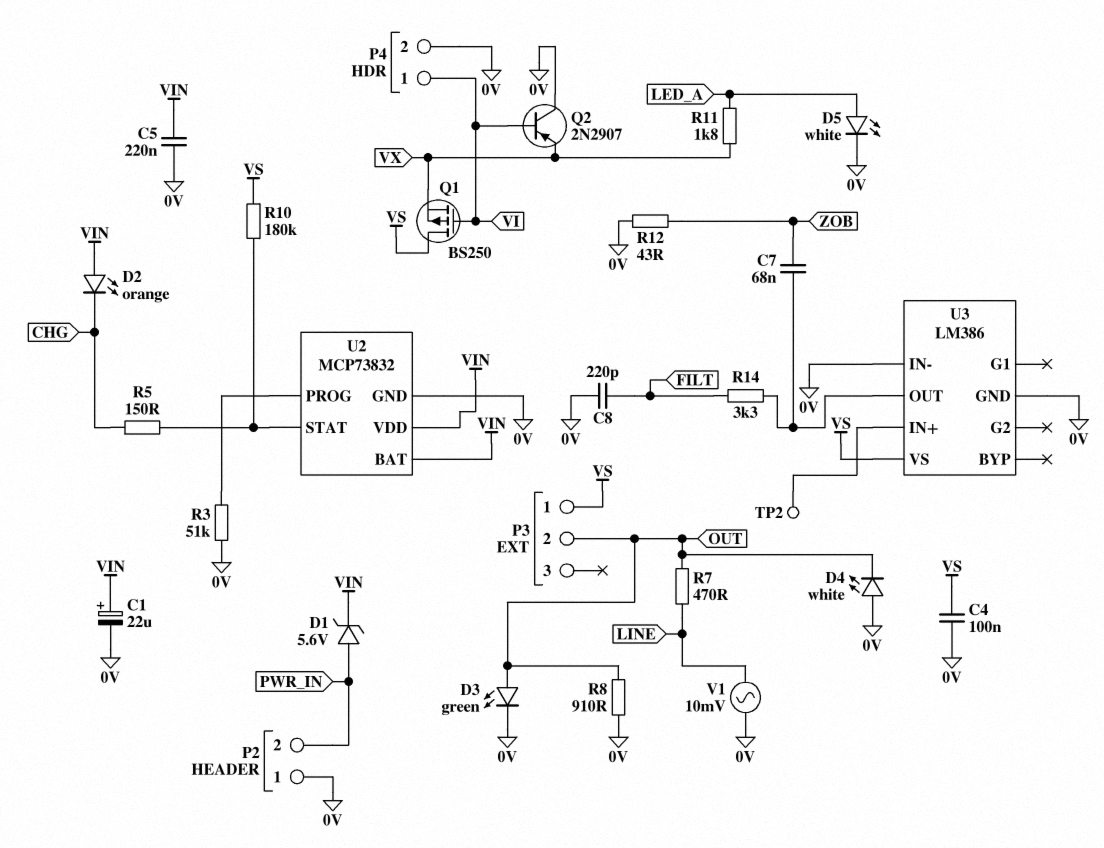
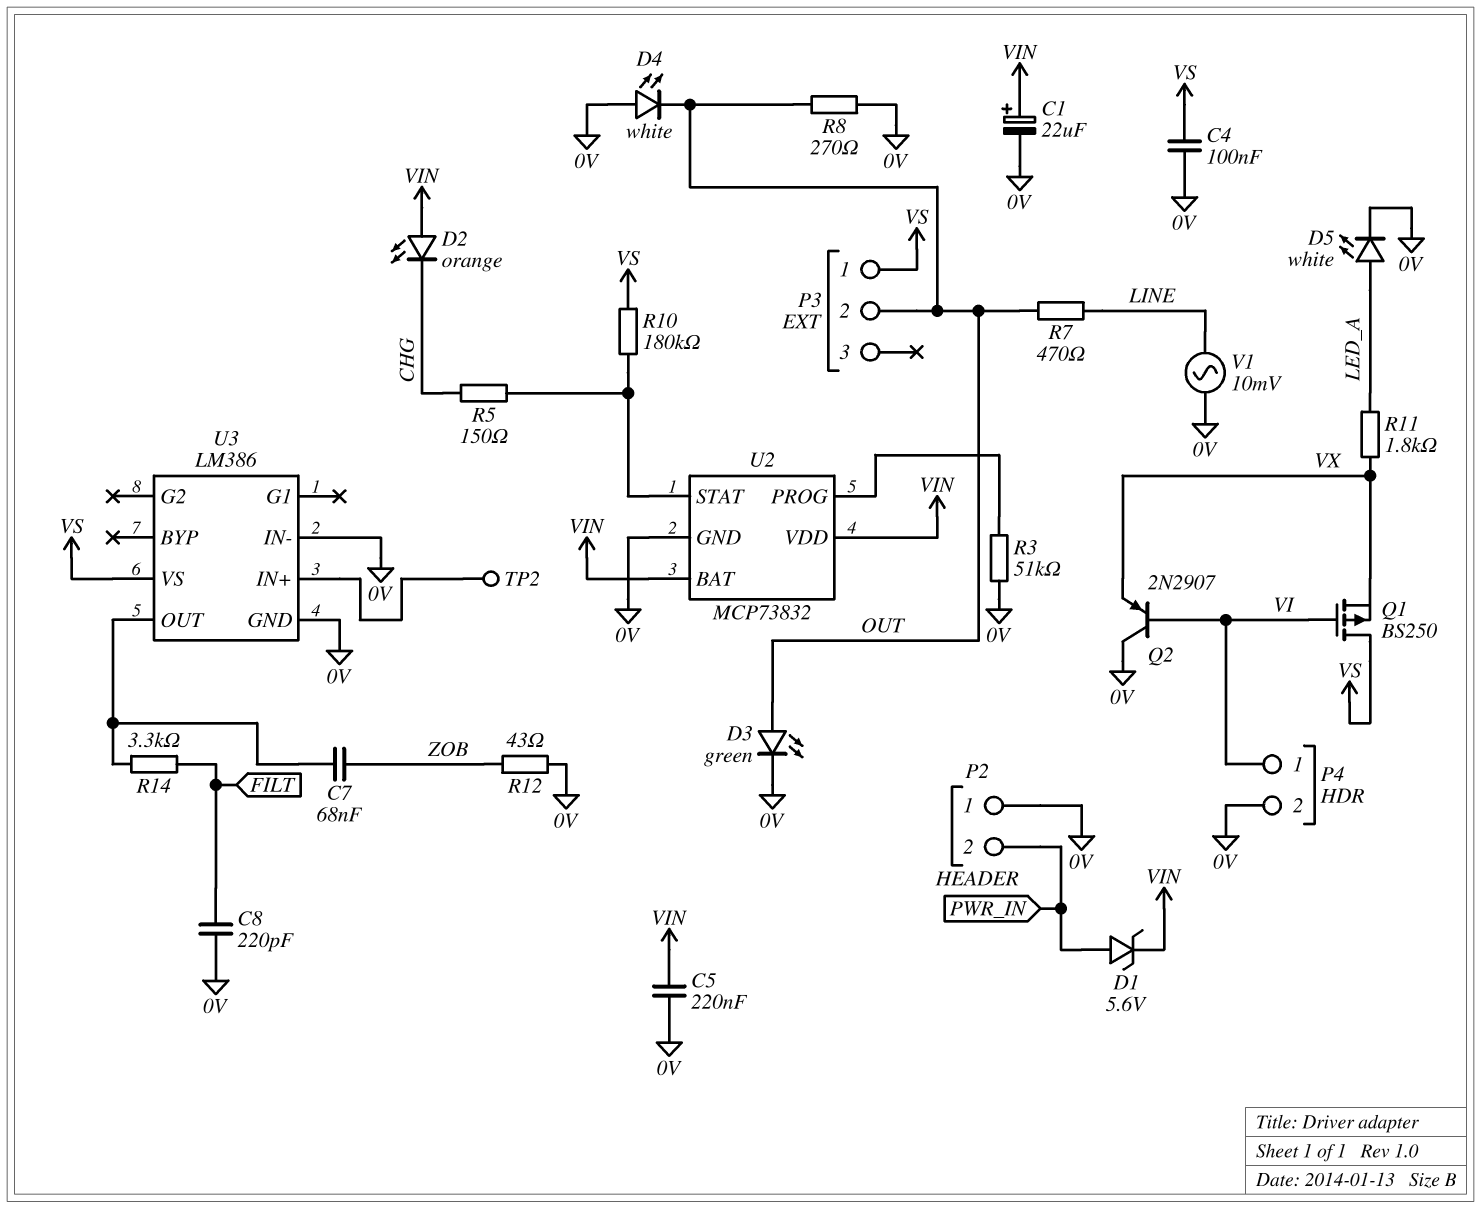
R8: 910 (0V, OUT) -> 270 (0V, OUT)

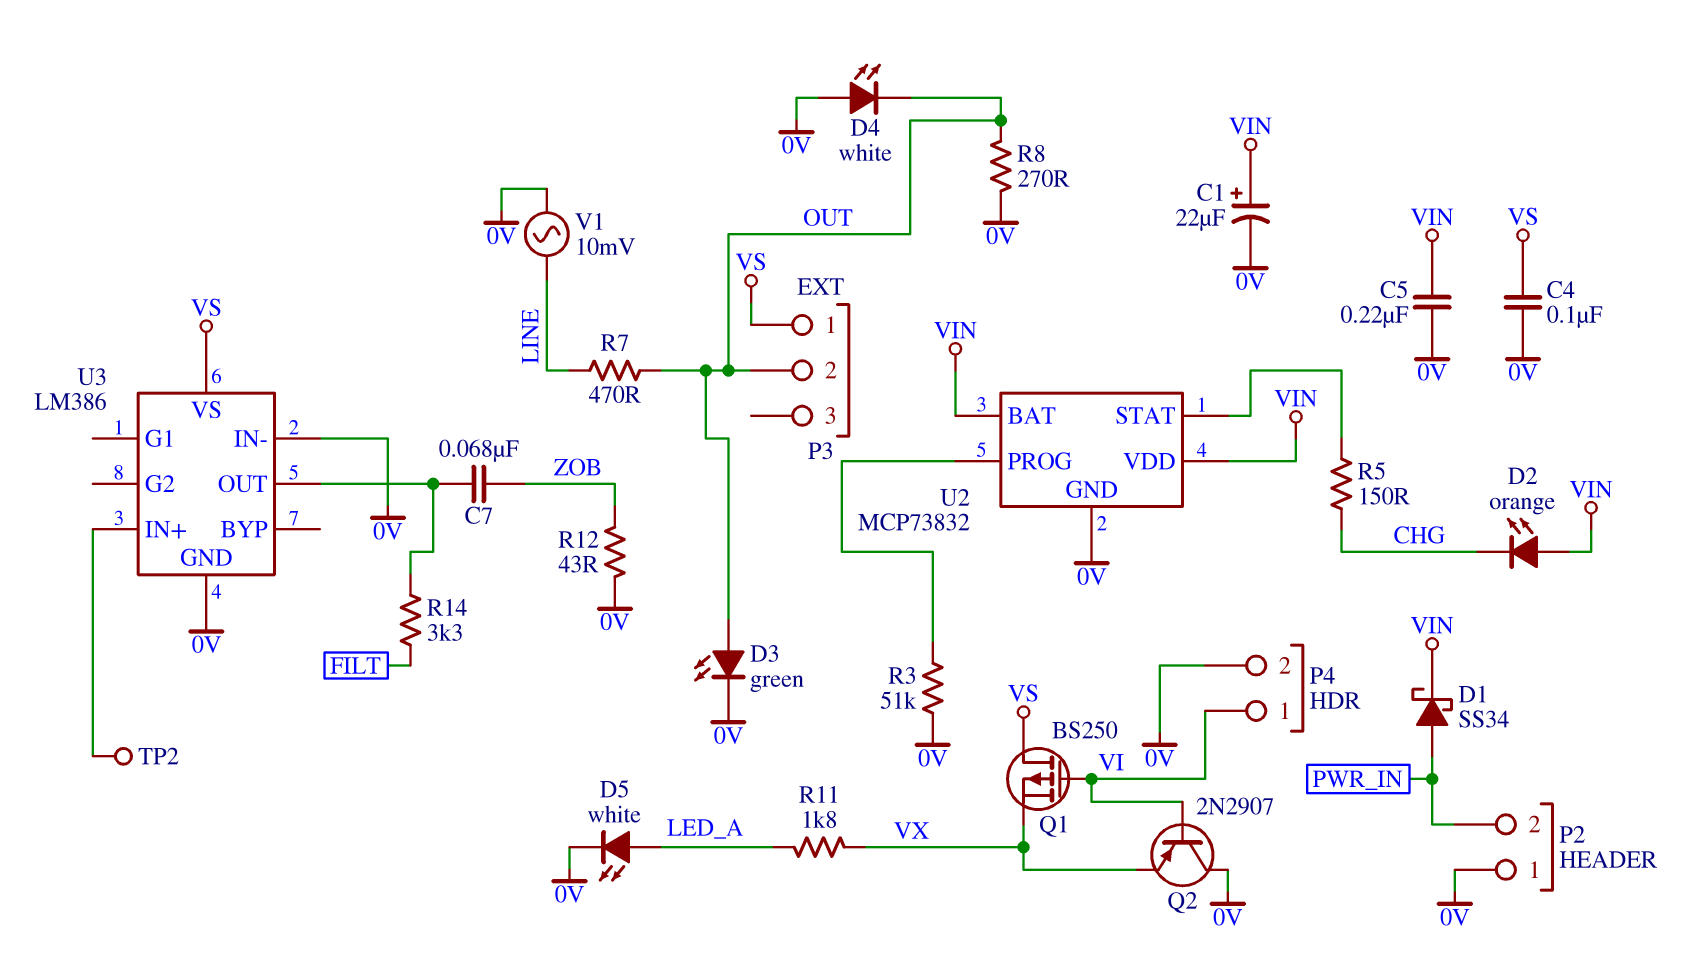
C8: 220pF (0V, FILT) -> none
D1: zener 5.6V (A PWR_IN, K VIN) -> schottky SS34 (A PWR_IN, K VIN)
R10: 180k (U2/STAT, VS) -> none

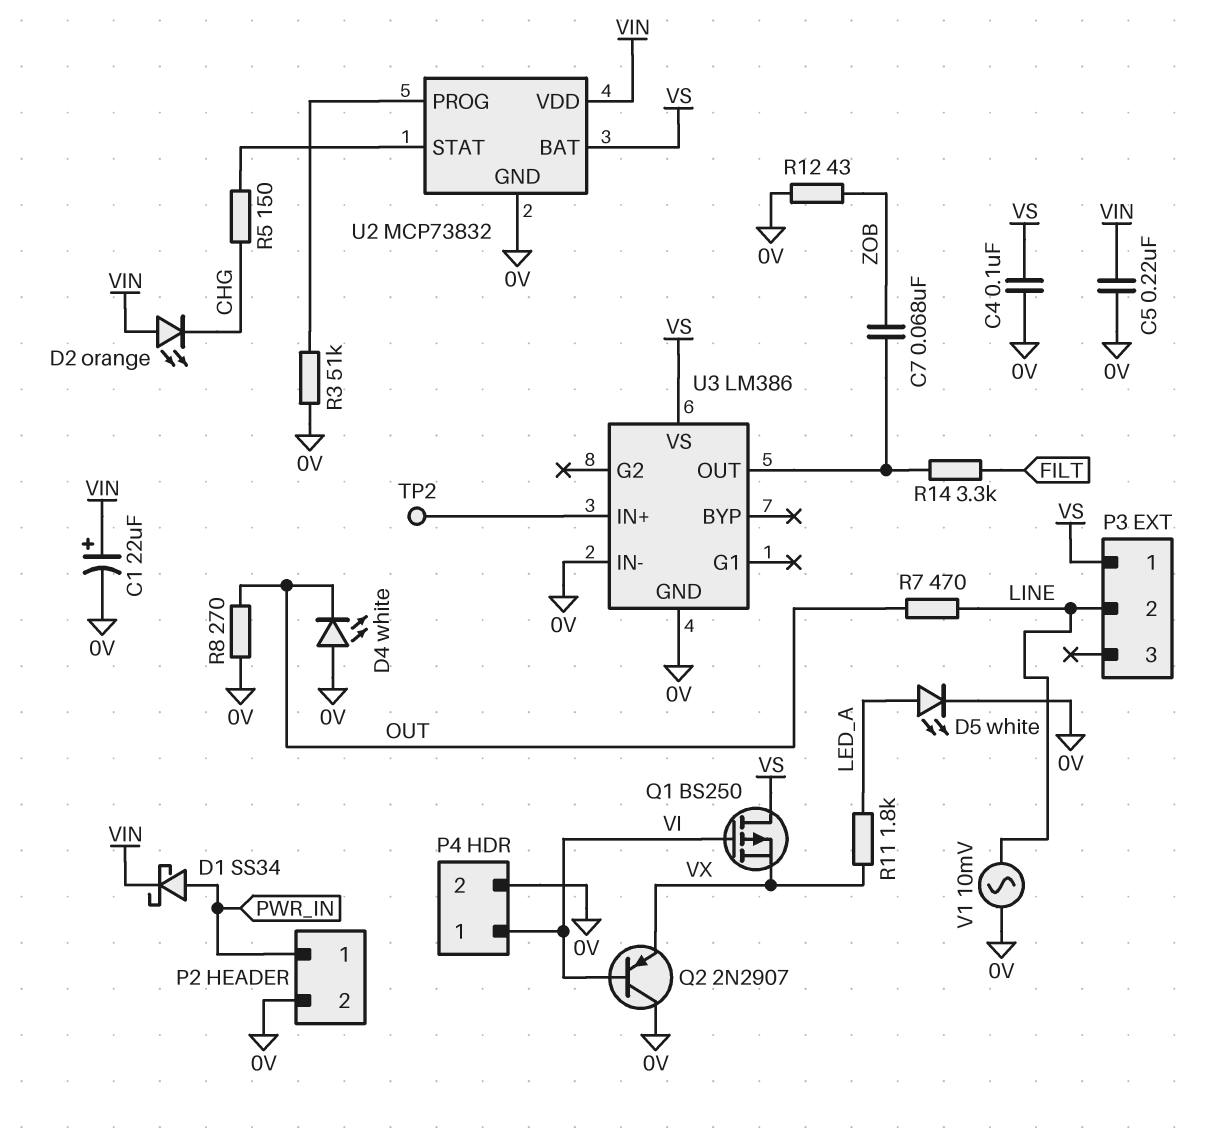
D3: LED green (A OUT, K 0V) -> none
P2 pin 1: 0V -> PWR_IN
P2 pin 2: PWR_IN -> 0V
P3 pin 2: OUT -> LINE
U2 pin BAT: VIN -> VS

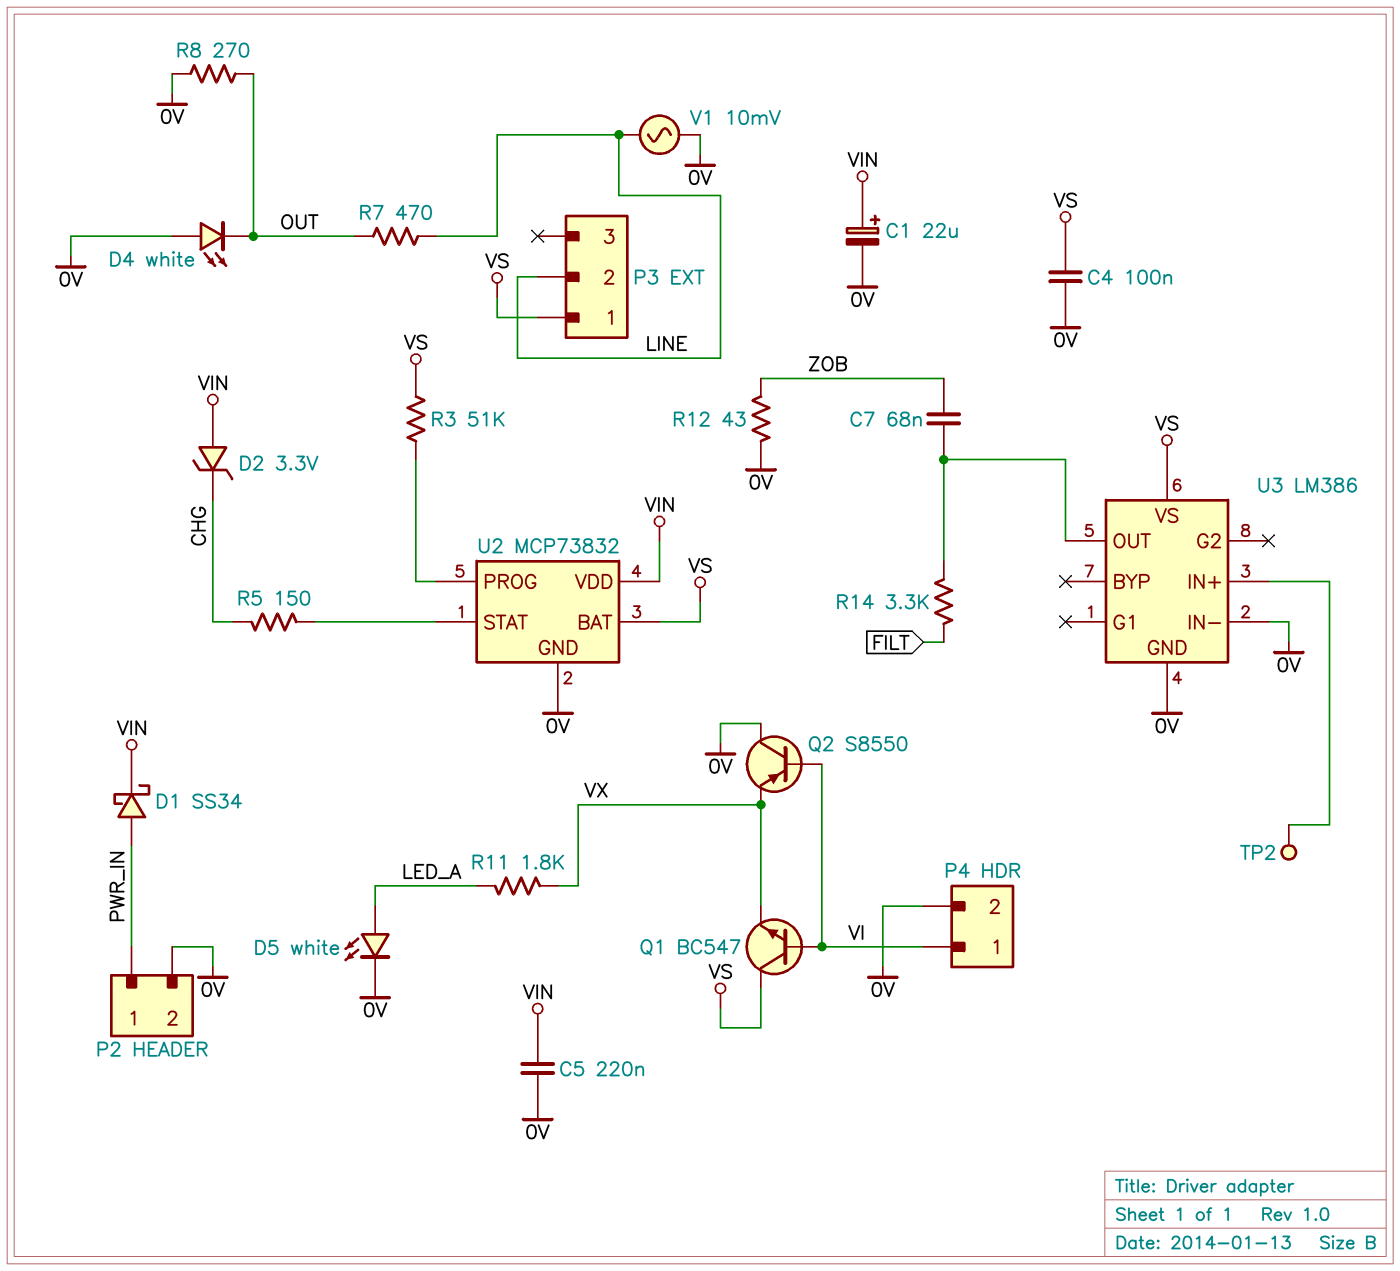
D2: LED orange (A VIN, K CHG) -> zener 3.3V (A VIN, K CHG)
Q1: PMOS BS250 (G VI, D VS, S VX) -> NPN BC547 (B VI, C VS, E VX)
Q2: PNP 2N2907 (B VI, C 0V, E VX) -> PNP S8550 (B VI, C 0V, E VX)
R3: 51k (0V, U2/PROG) -> 51k (U2/PROG, VS)

